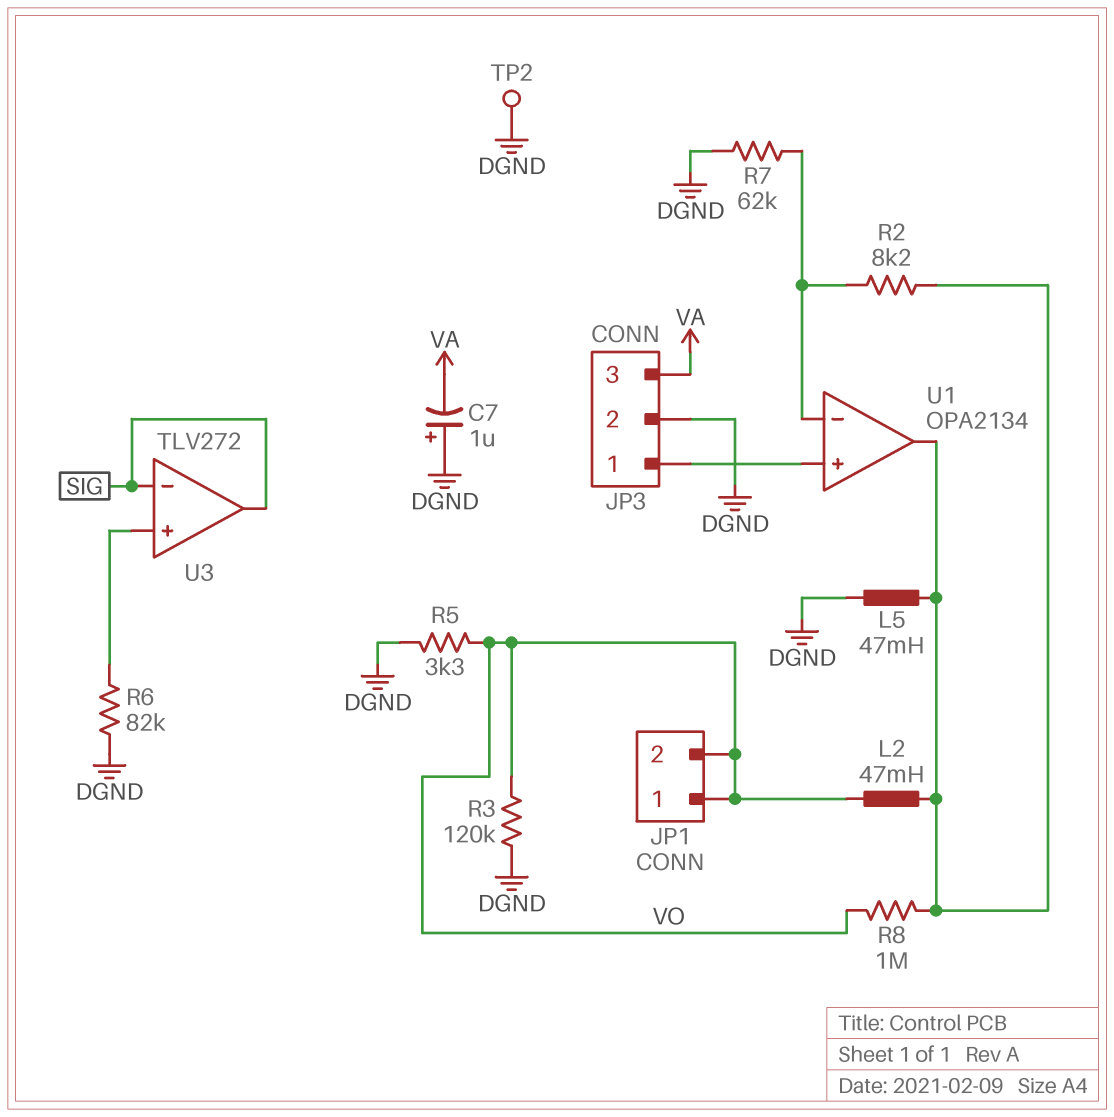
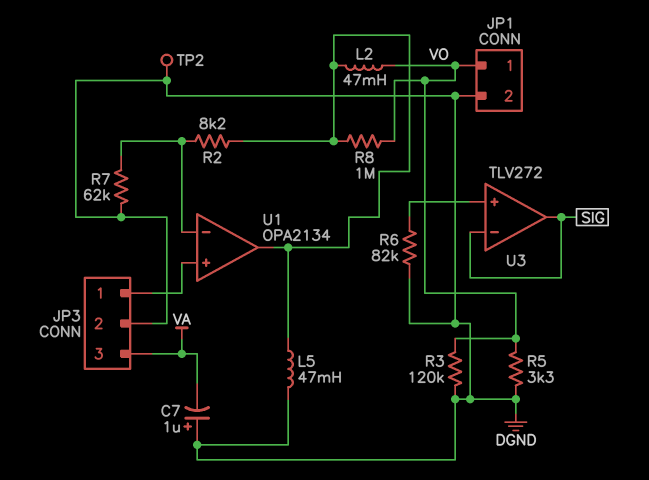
JP1 pin 2: VO -> DGND

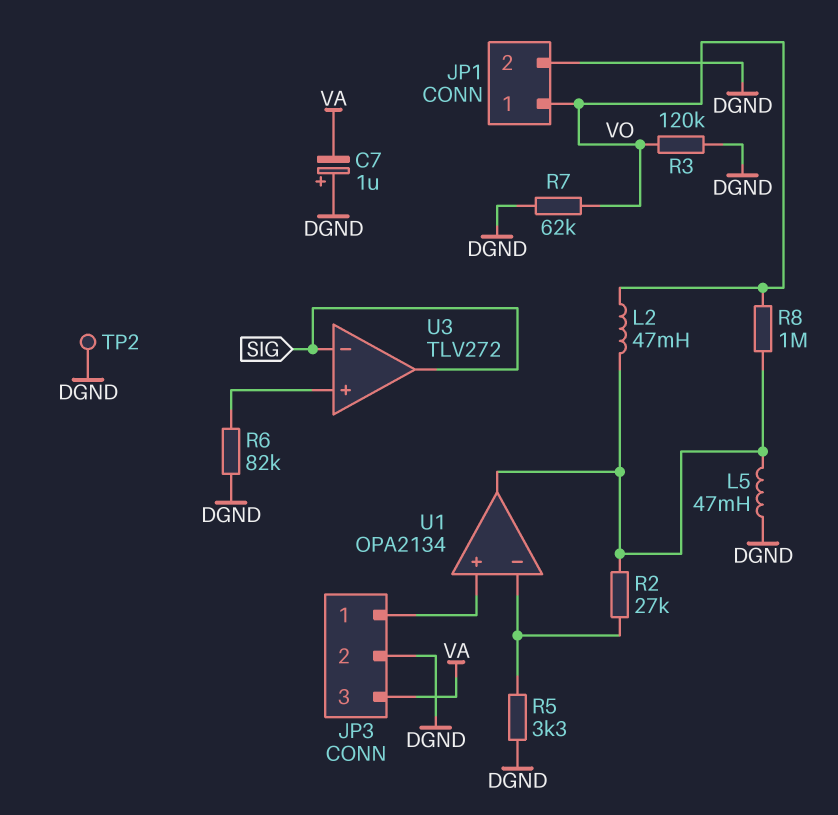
R2: 8.2k (U1/in-, U1/out) -> 27k (U1/in-, U1/out)
R5: 3.3k (DGND, VO) -> 3.3k (DGND, U1/in-)
R7: 62k (DGND, U1/in-) -> 62k (DGND, VO)

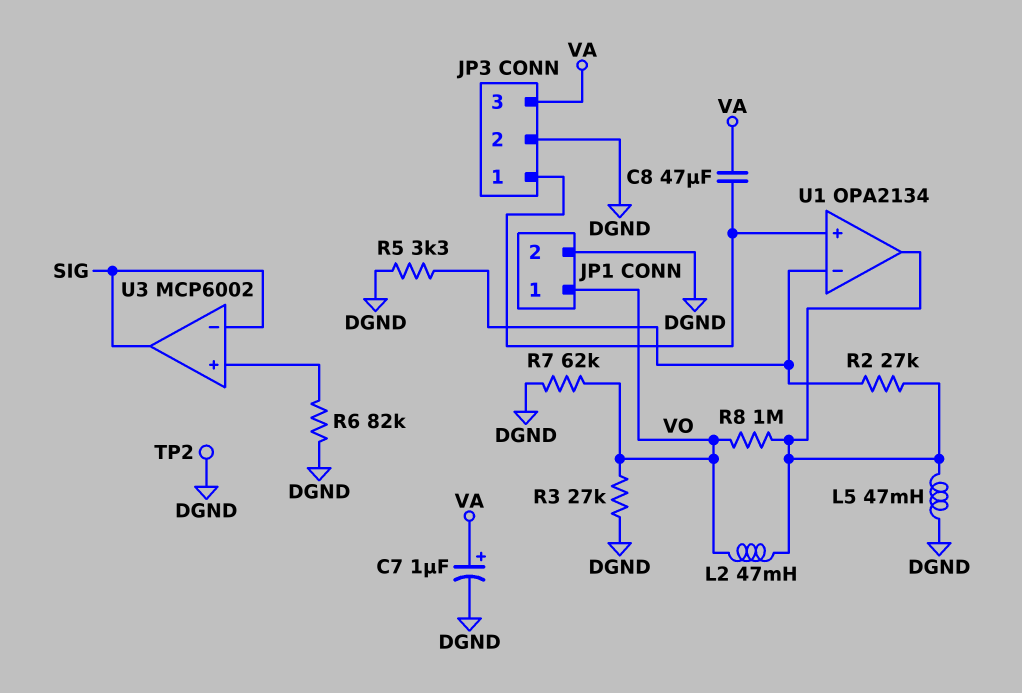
C7: 1uF (plus DGND, minus VA) -> 1uF (plus VA, minus DGND)
C8: none -> 47uF (JP3/1, VA)
R3: 120k (DGND, VO) -> 27k (DGND, VO)
U3: TLV272 -> MCP6002

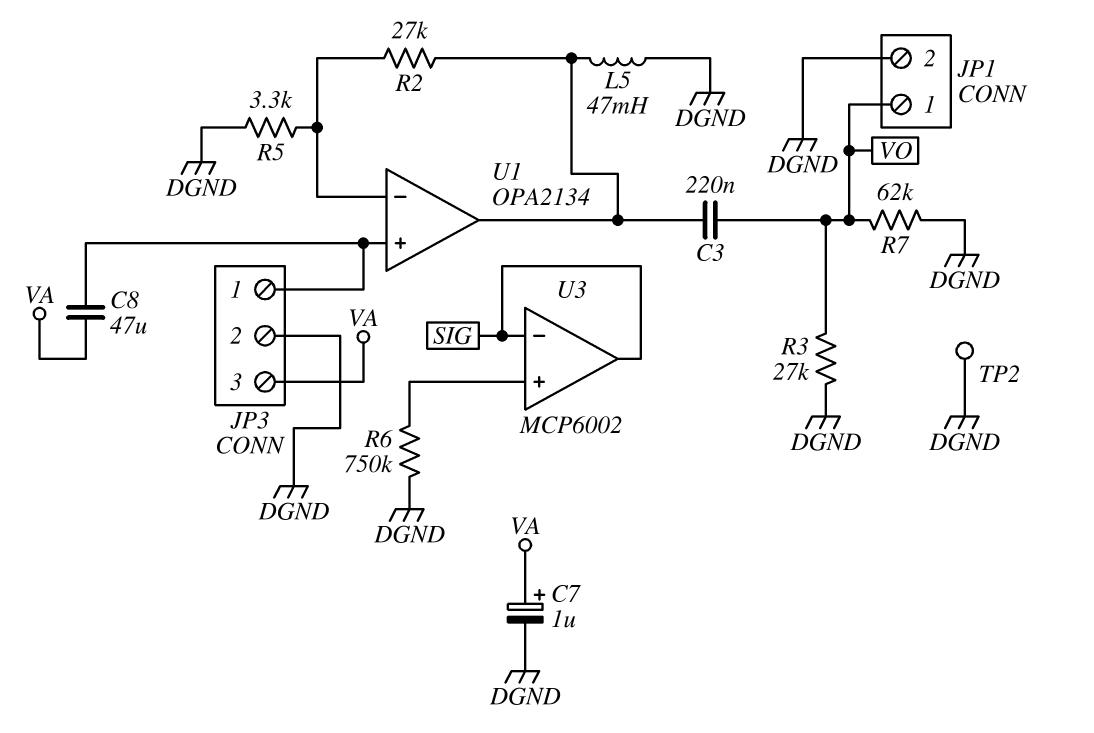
C3: none -> 220nF (U1/out, VO)
L2: 47mH (U1/out, VO) -> none
R6: 82k (DGND, U3/in+) -> 750k (DGND, U3/in+)
R8: 1M (U1/out, VO) -> none

